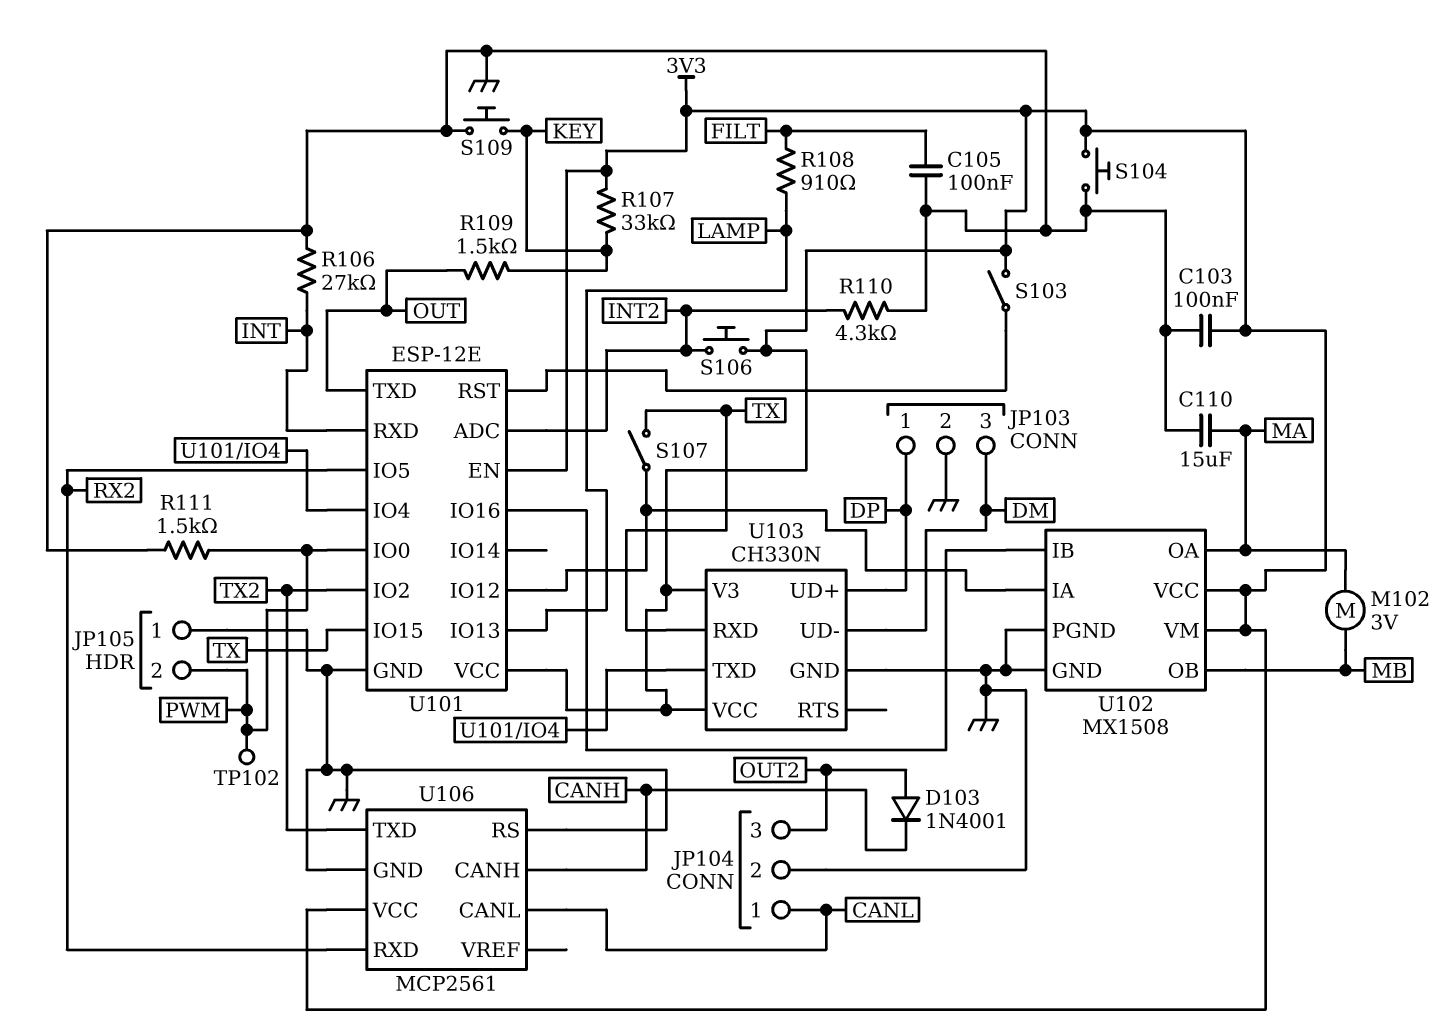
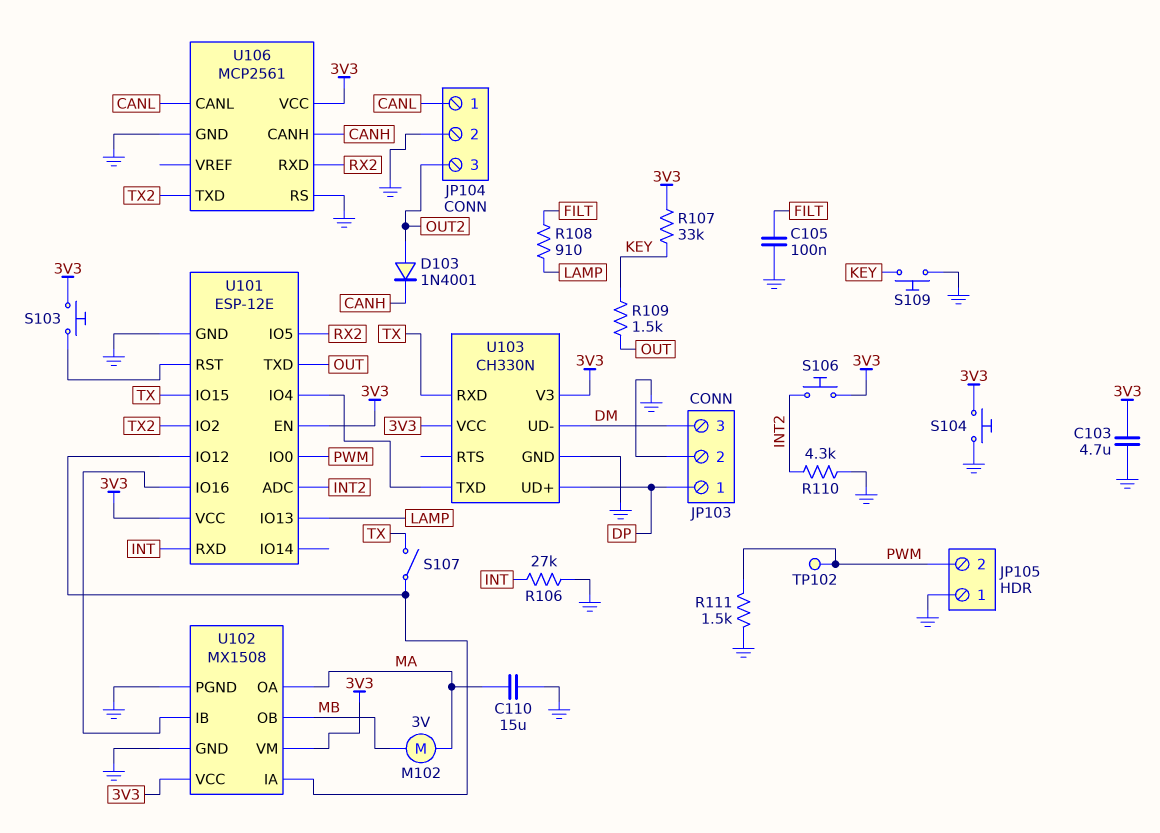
C103: 100nF (3V3, GND) -> 4.7uF (3V3, GND)
S103: switch (3V3, U101/RST) -> button (3V3, U101/RST)

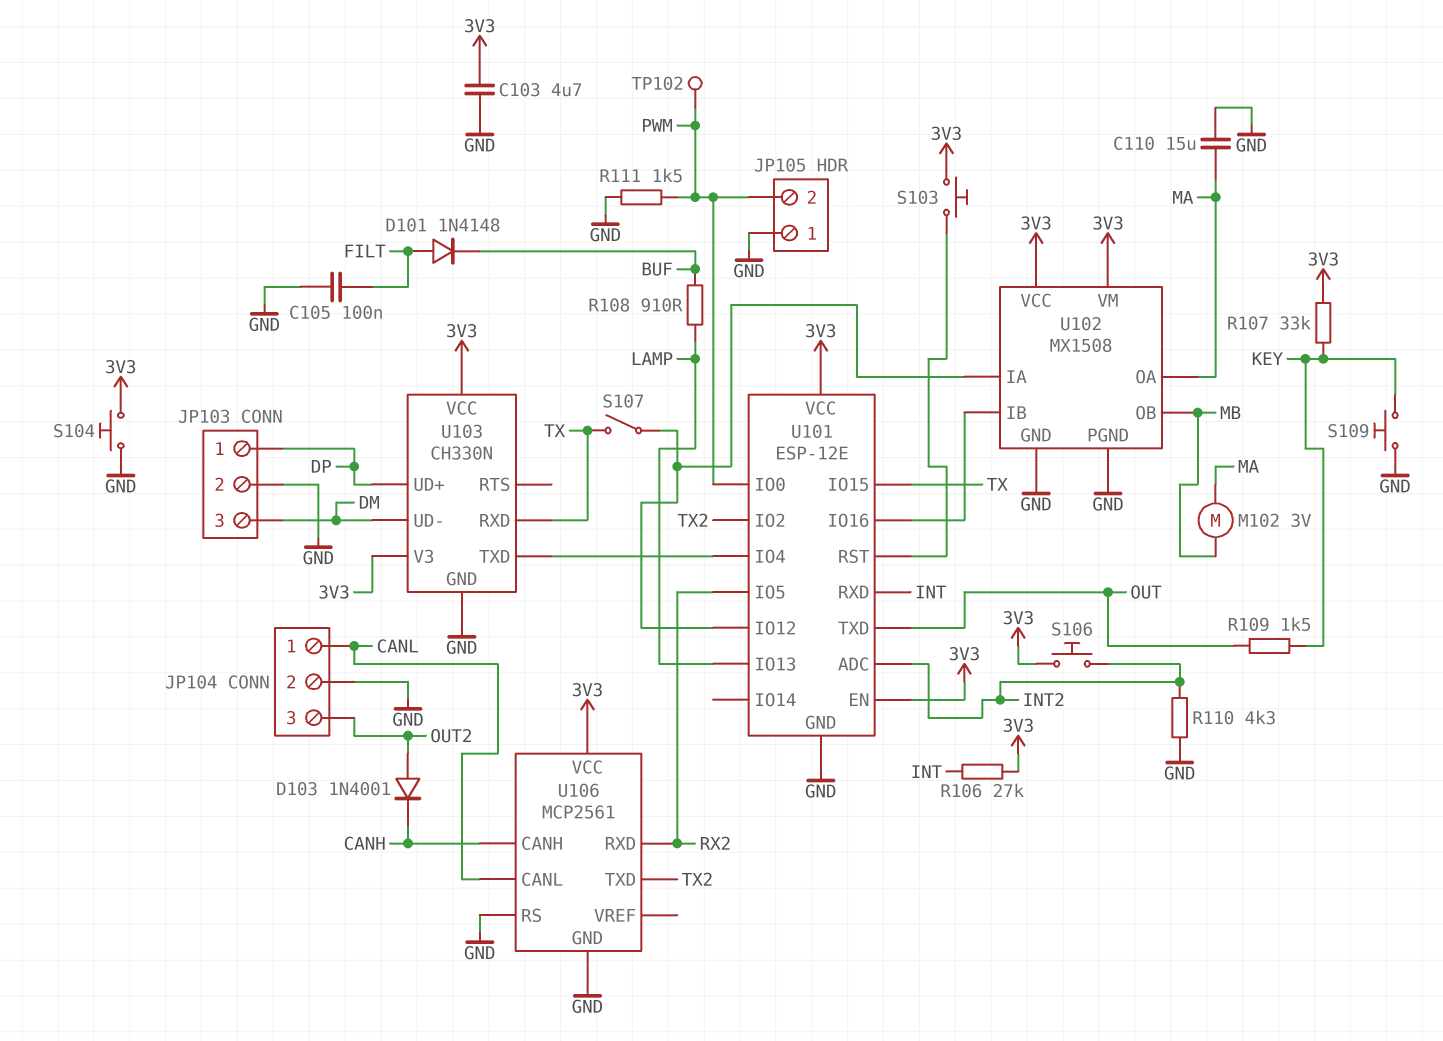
D101: none -> diode 1N4148 (A FILT, K BUF)
R106: 27k (GND, INT) -> 27k (3V3, INT)
R108: 910 (FILT, LAMP) -> 910 (BUF, LAMP)

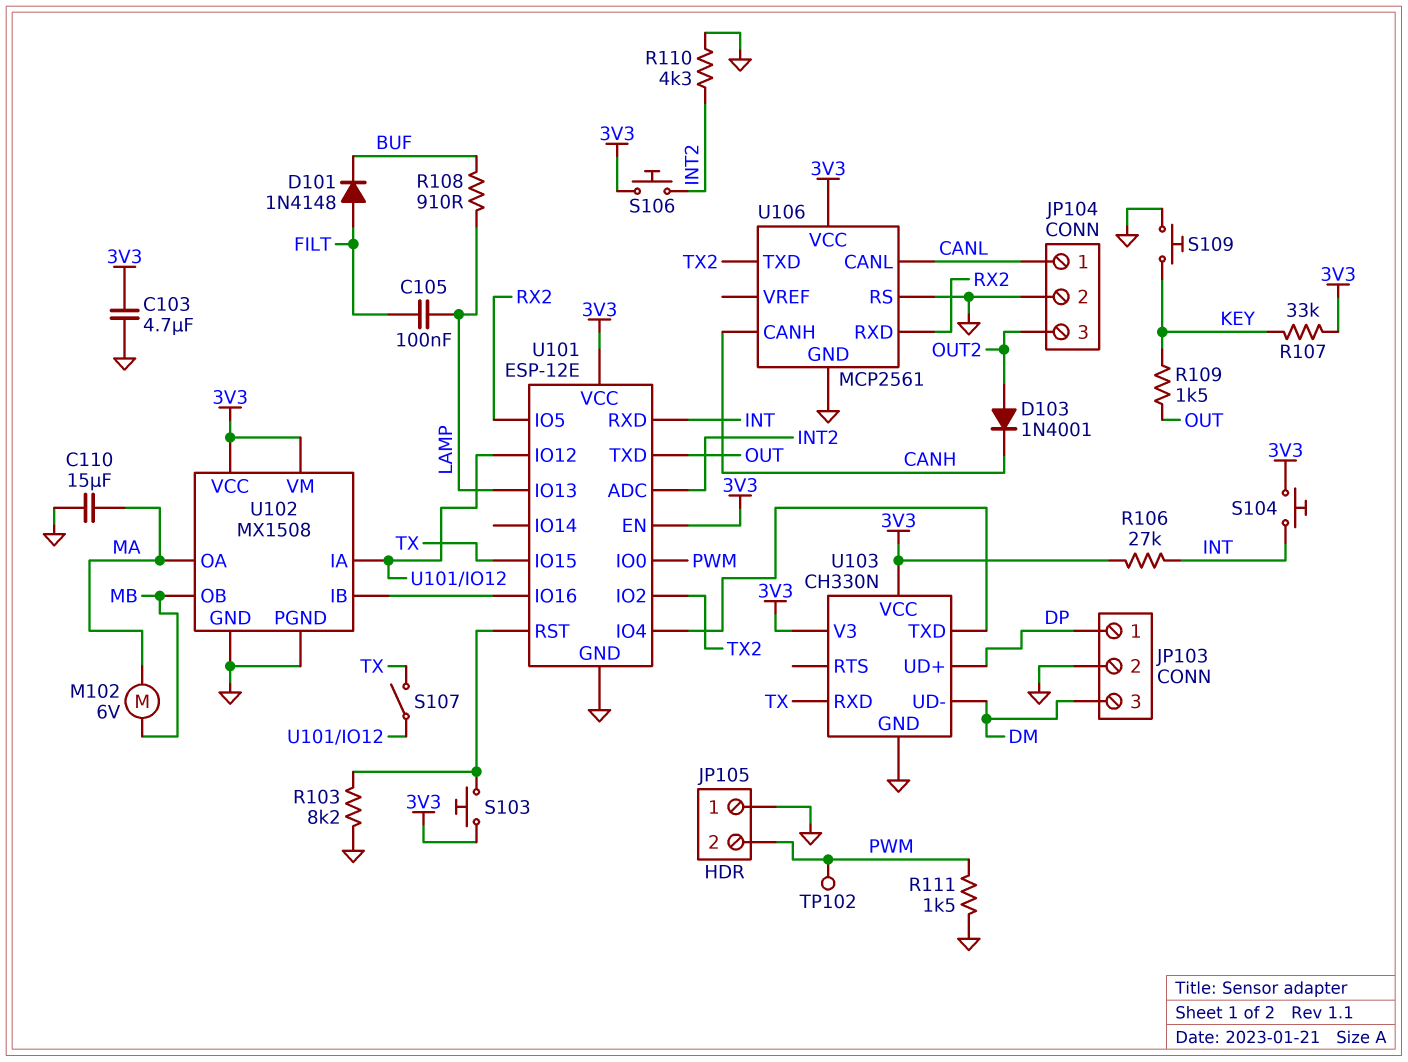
C105: 100nF (FILT, GND) -> 100nF (FILT, LAMP)
M102: motor 3V (MA, MB) -> motor 6V (MA, MB)
R103: none -> 8.2k (GND, U101/RST)
S104: button (3V3, GND) -> button (3V3, INT)

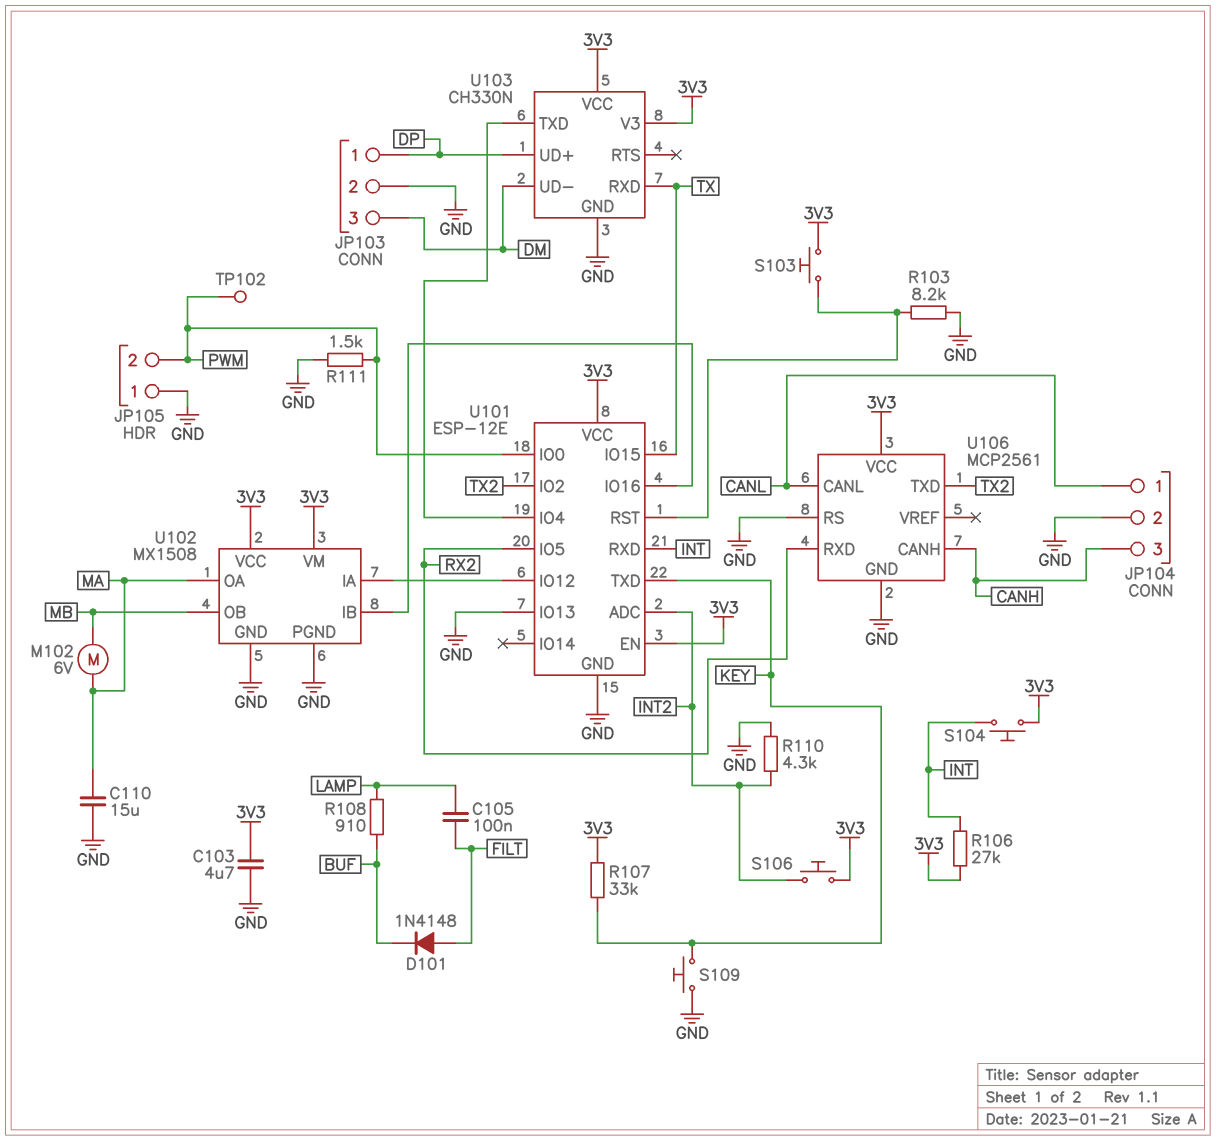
D103: diode 1N4001 (A OUT2, K CANH) -> none
JP104 pin 3: OUT2 -> CANH
R109: 1.5k (KEY, OUT) -> none
S107: switch (TX, U101/IO12) -> none
U101 pin IO13: LAMP -> GND
U101 pin TXD: OUT -> KEY

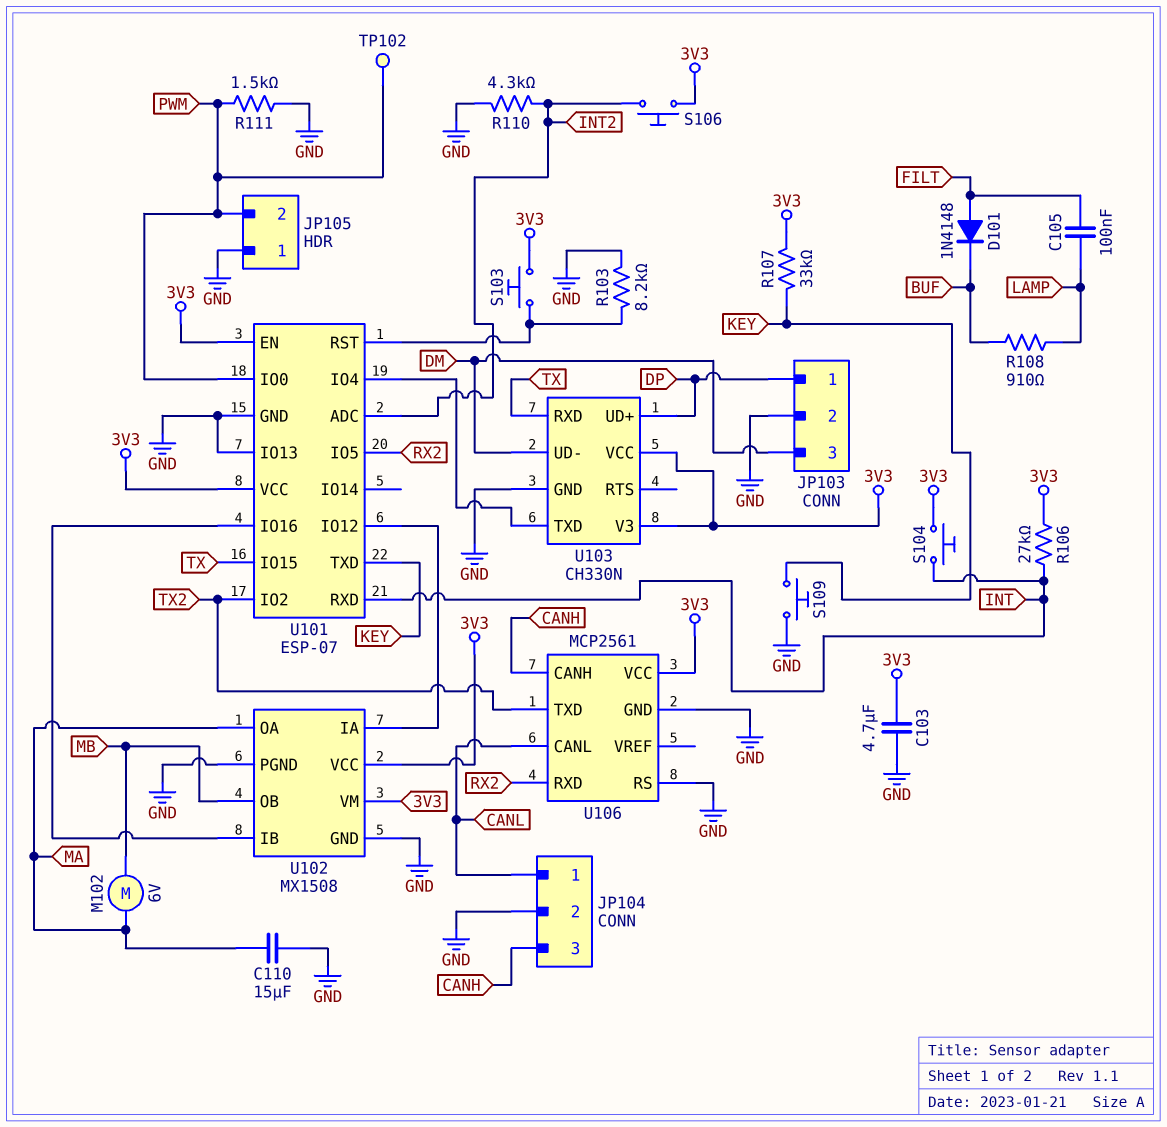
U101: ESP-12E -> ESP-07

